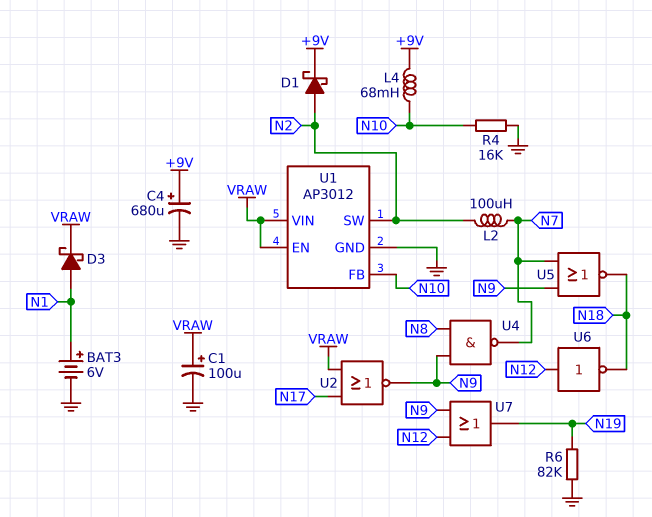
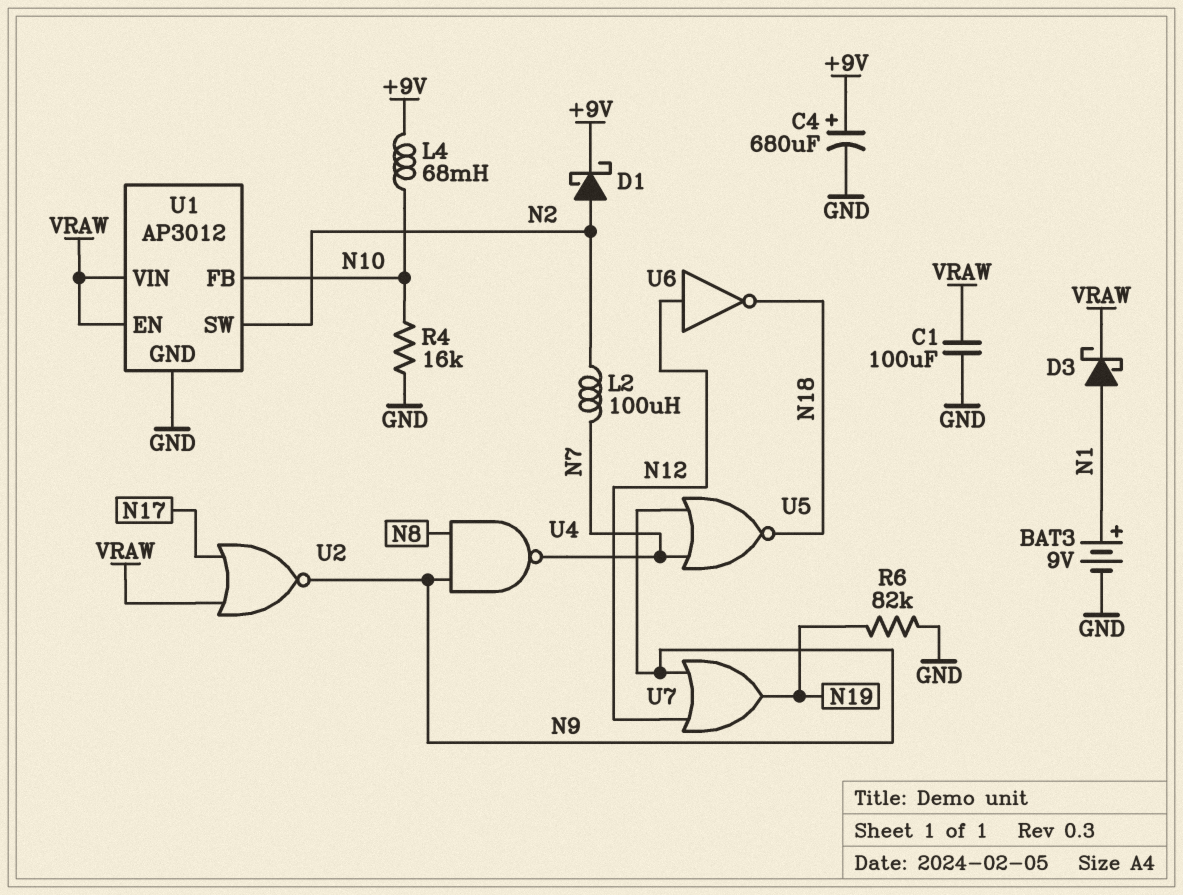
BAT3: 6V (plus N1, minus GND) -> 9V (plus N1, minus GND)
C1: 100uF (plus VRAW, minus GND) -> 100uF (GND, VRAW)

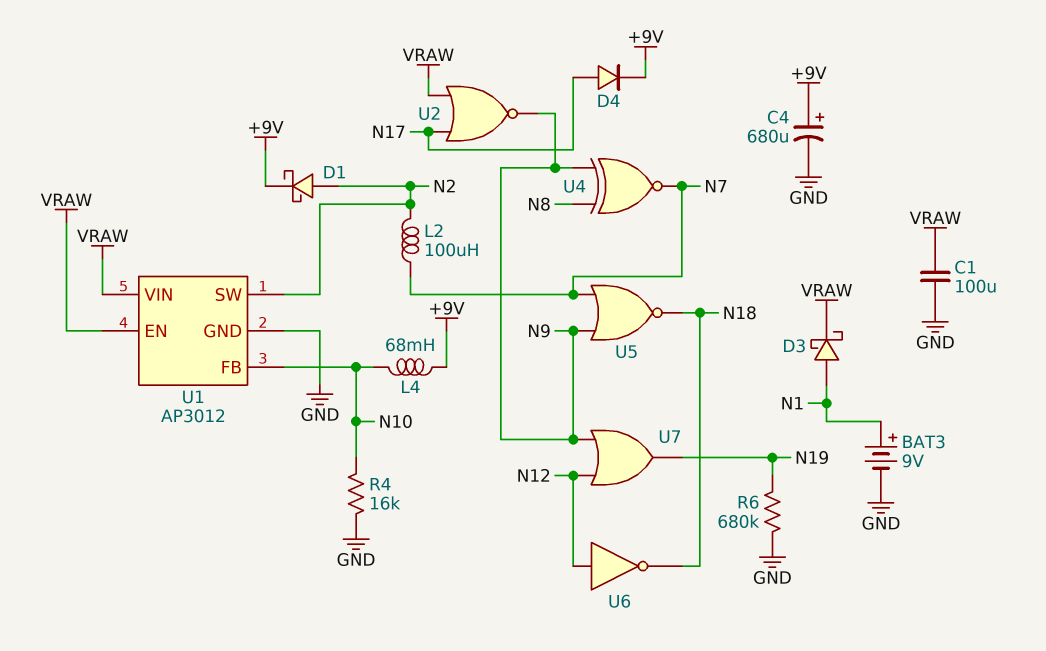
D4: none -> diode (A N17, K +9V)
R6: 82k (GND, N19) -> 680k (GND, N19)
U4: NAND (in N8, in N9, out N7) -> XNOR (in N8, in N9, out N7)

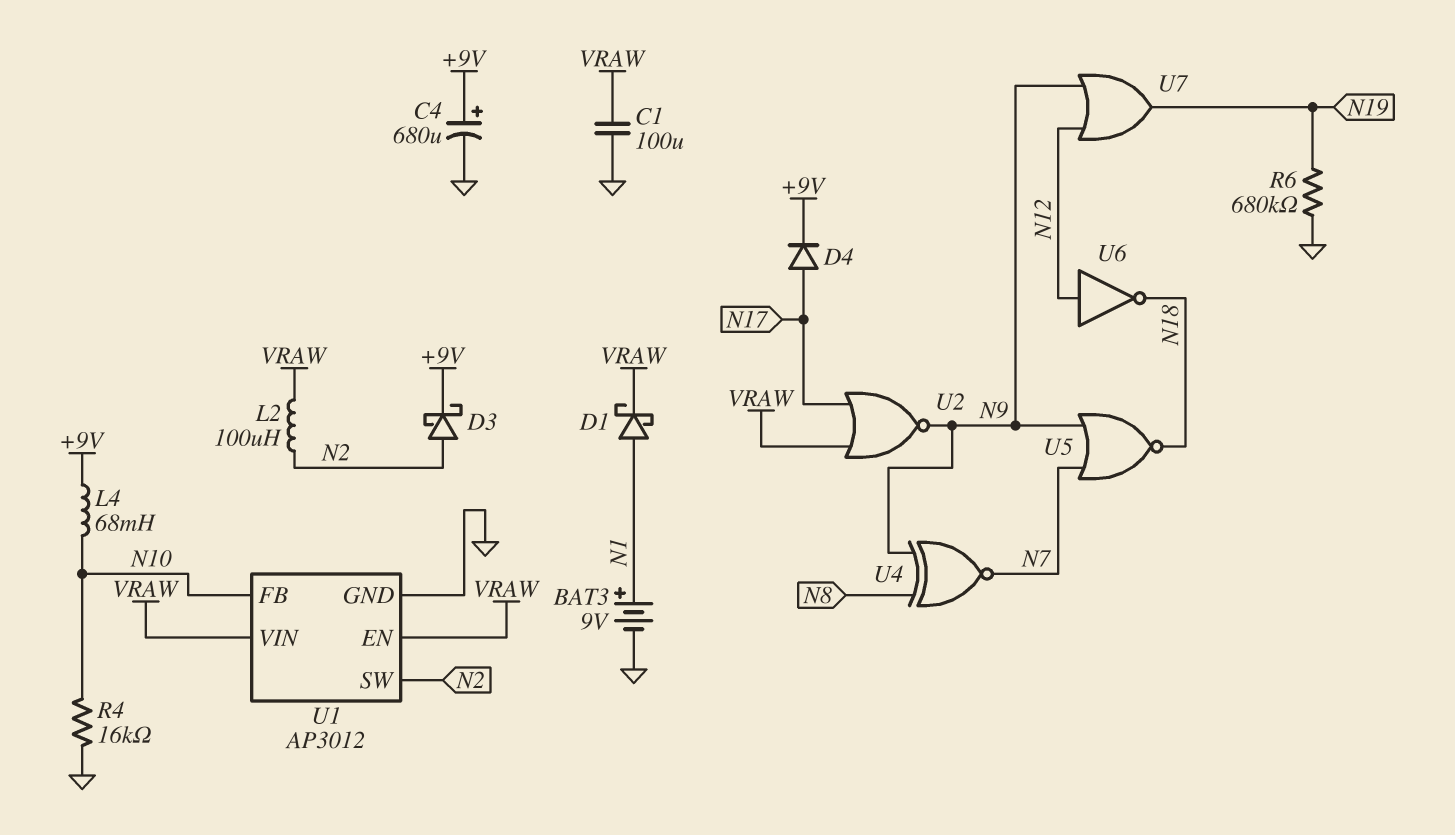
D1: schottky (A N2, K +9V) -> schottky (A N1, K VRAW)
D3: schottky (A N1, K VRAW) -> schottky (A N2, K +9V)
L2: 100uH (N2, N7) -> 100uH (N2, VRAW)

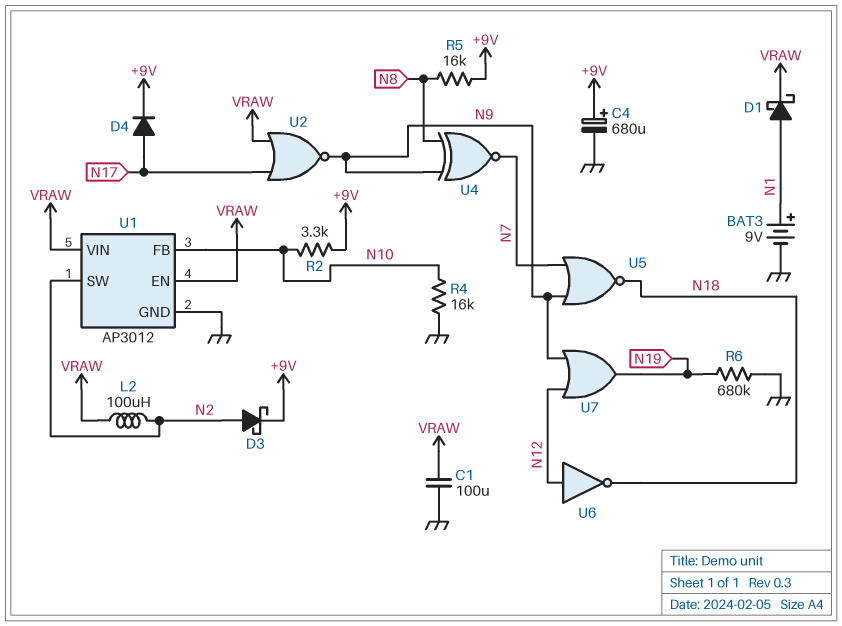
L4: 68mH (+9V, N10) -> none
R2: none -> 3.3k (+9V, N10)
R5: none -> 16k (+9V, N8)

